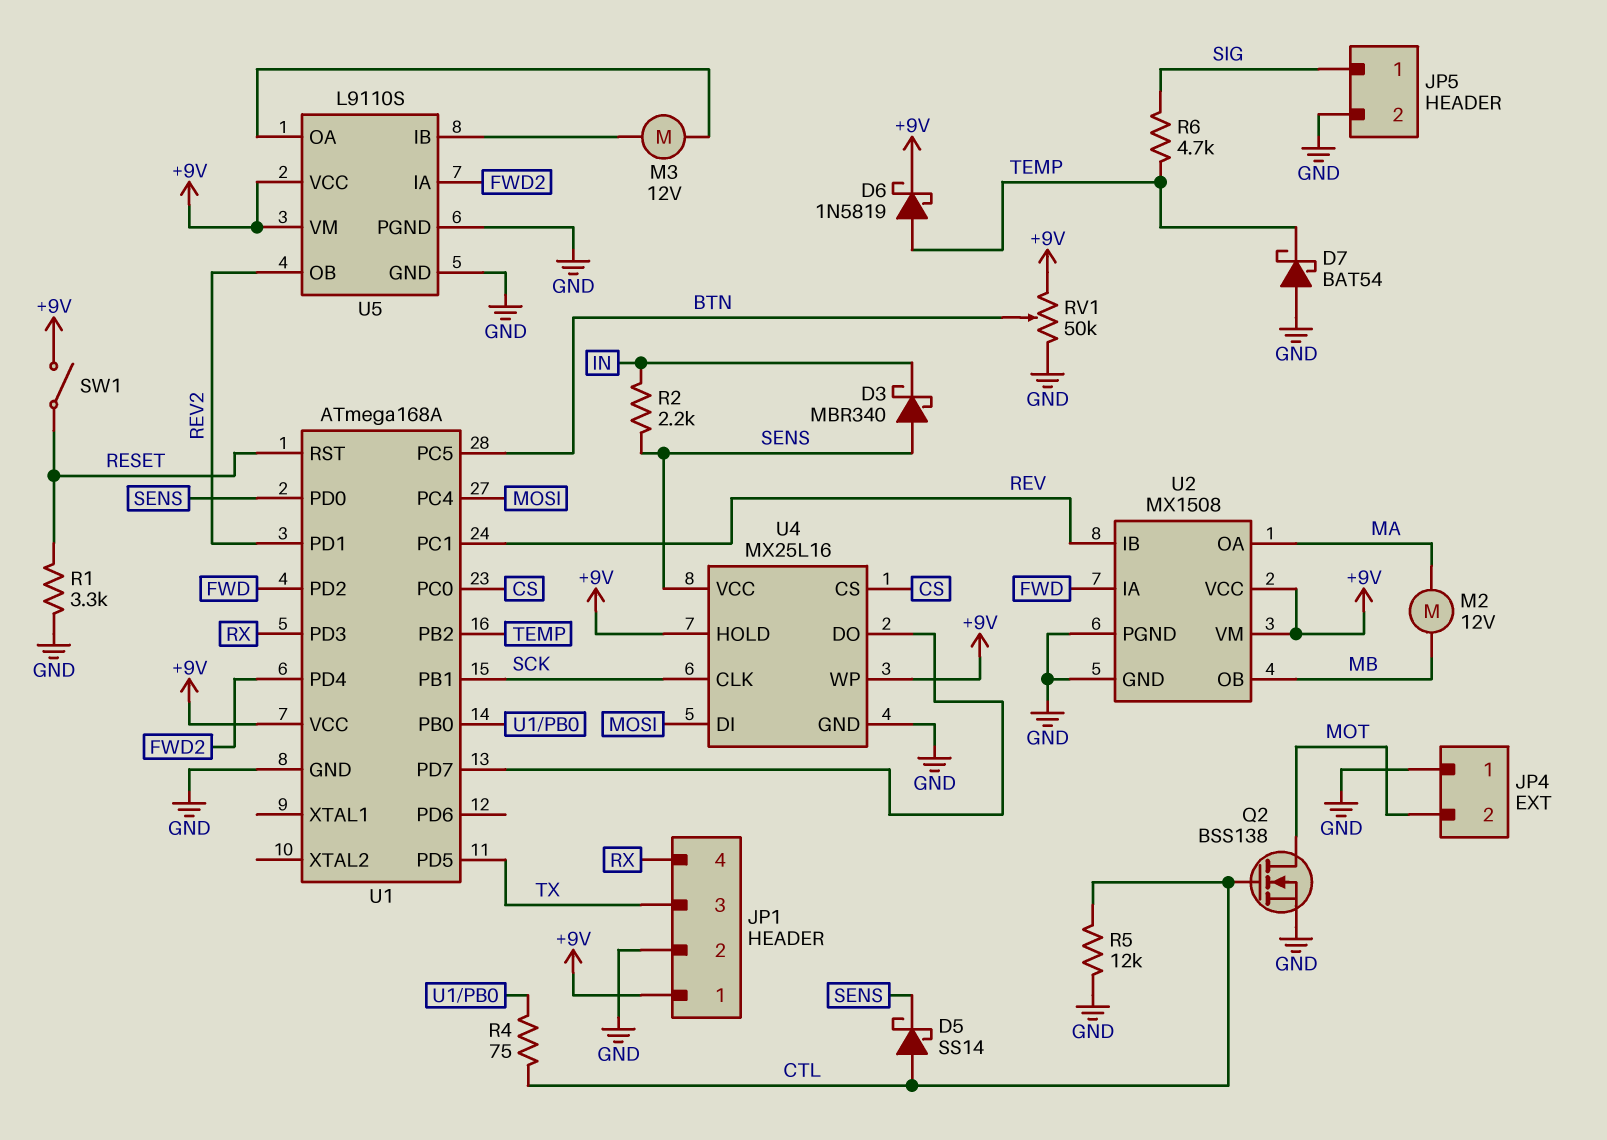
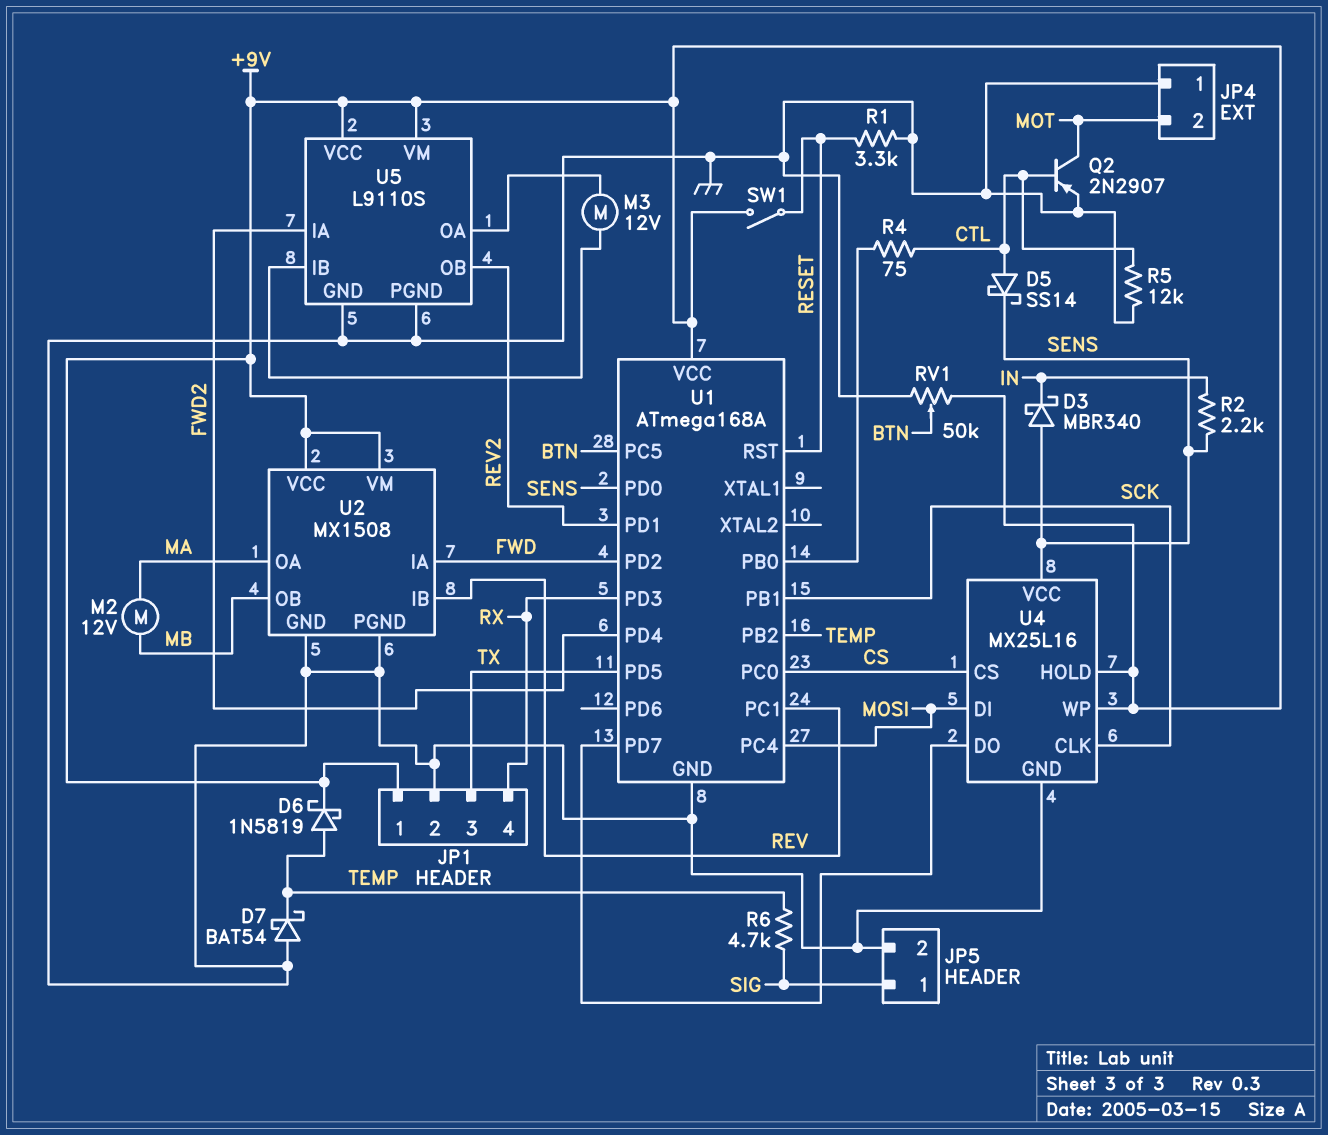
Q2: NMOS BSS138 (G CTL, D MOT, S GND) -> PNP 2N2907 (B CTL, C MOT, E GND)

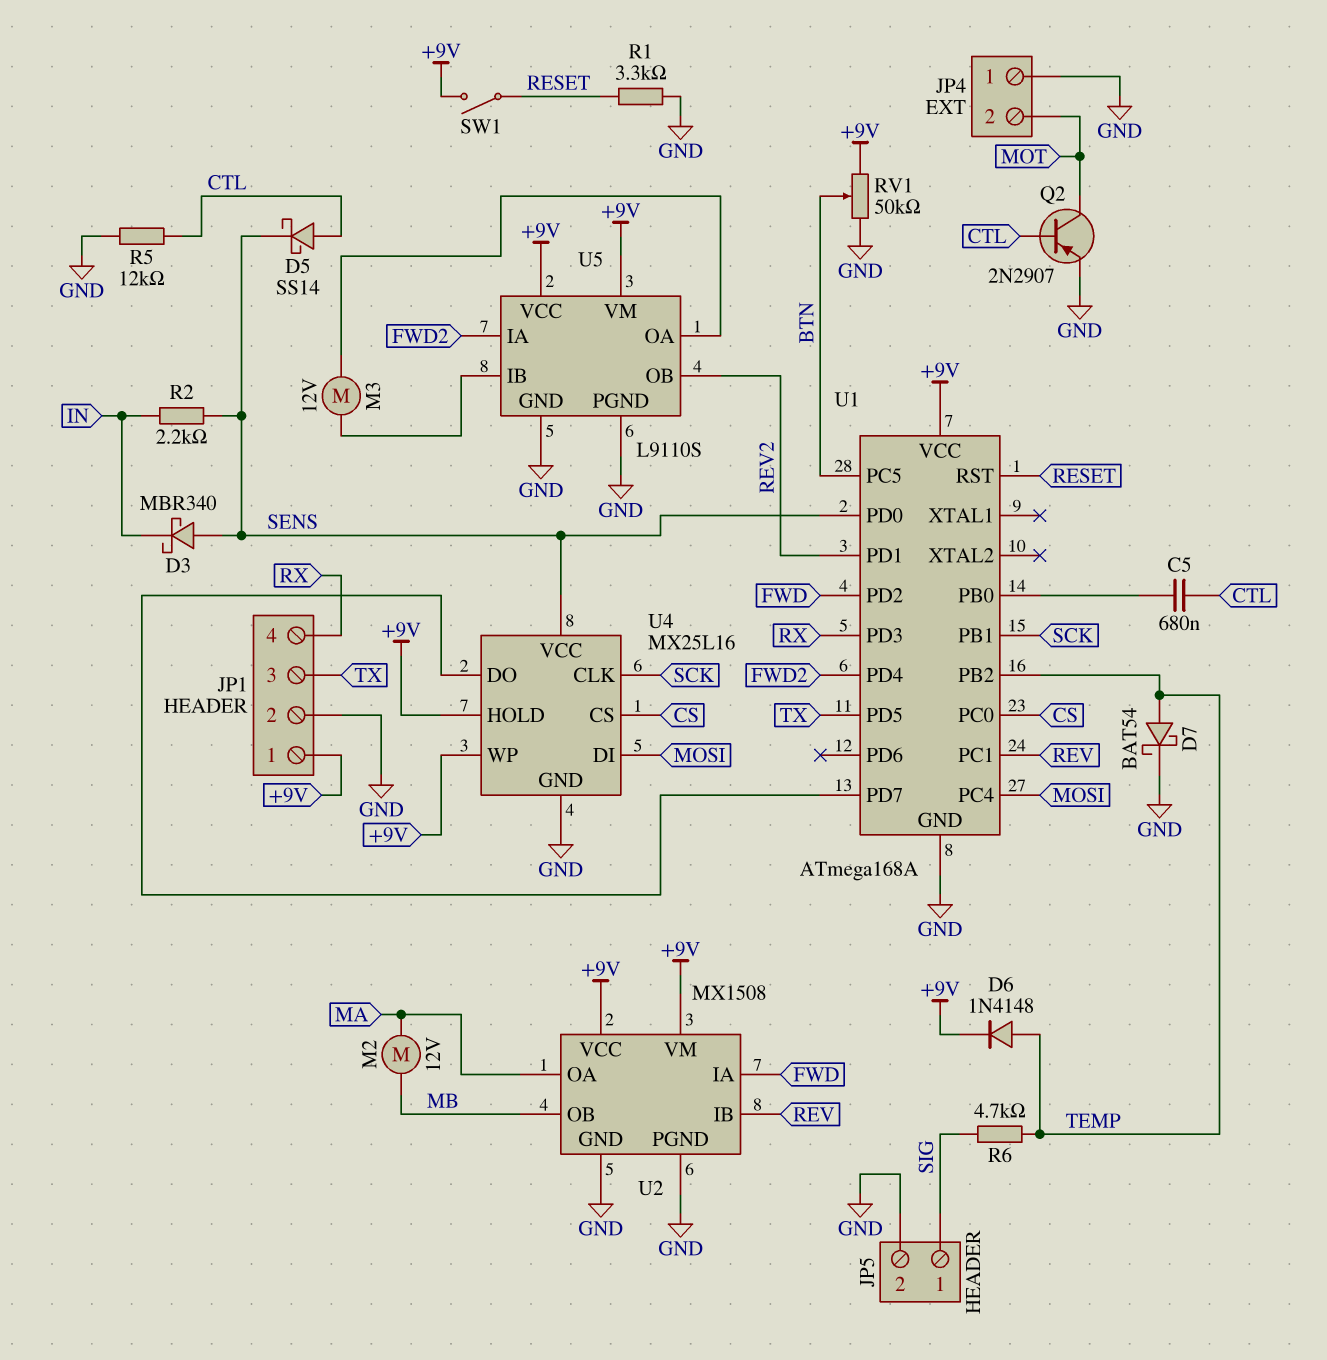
C5: none -> 680nF (CTL, U1/PB0)
D6: schottky 1N5819 (A TEMP, K +9V) -> diode 1N4148 (A TEMP, K +9V)
D7: schottky BAT54 (A GND, K TEMP) -> schottky BAT54 (A TEMP, K GND)
R4: 75 (CTL, U1/PB0) -> none

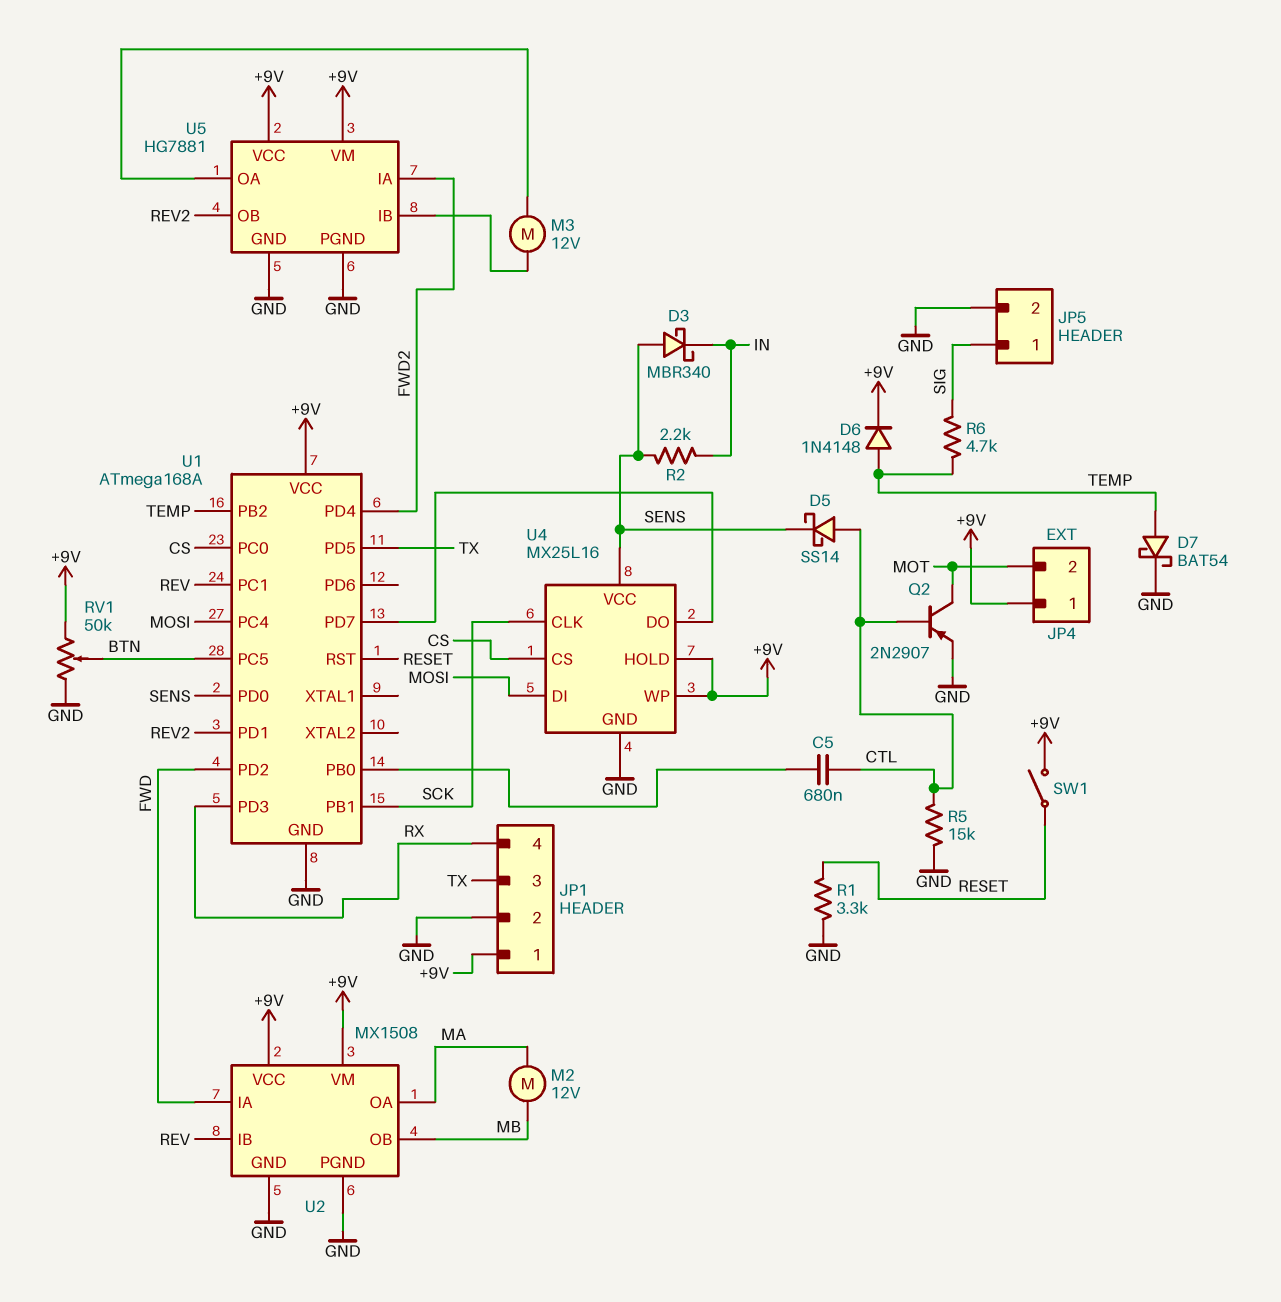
JP4 pin 1: GND -> +9V
R5: 12k (CTL, GND) -> 15k (CTL, GND)
U5: L9110S -> HG7881

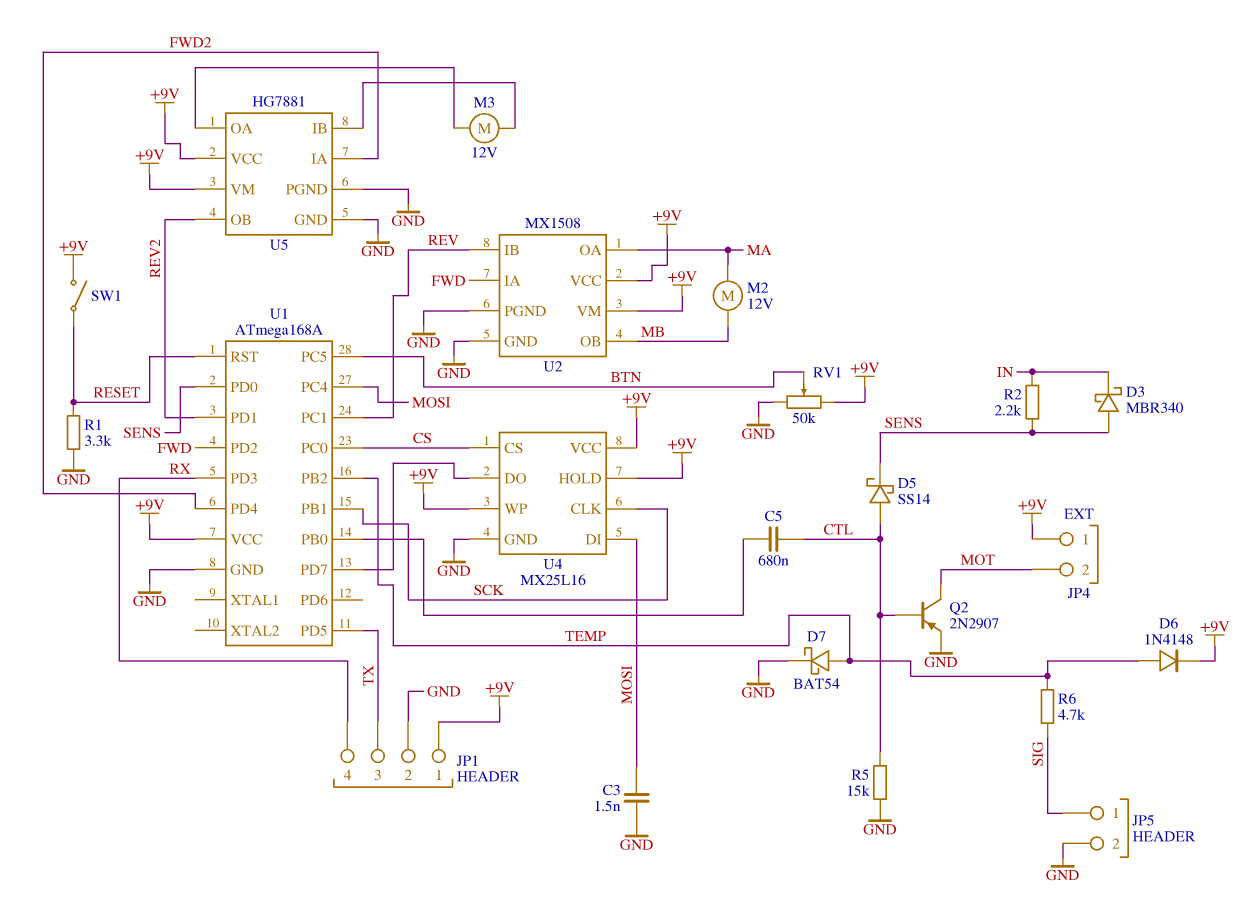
C3: none -> 1.5nF (GND, MOSI)
U4 pin VCC: SENS -> +9V

